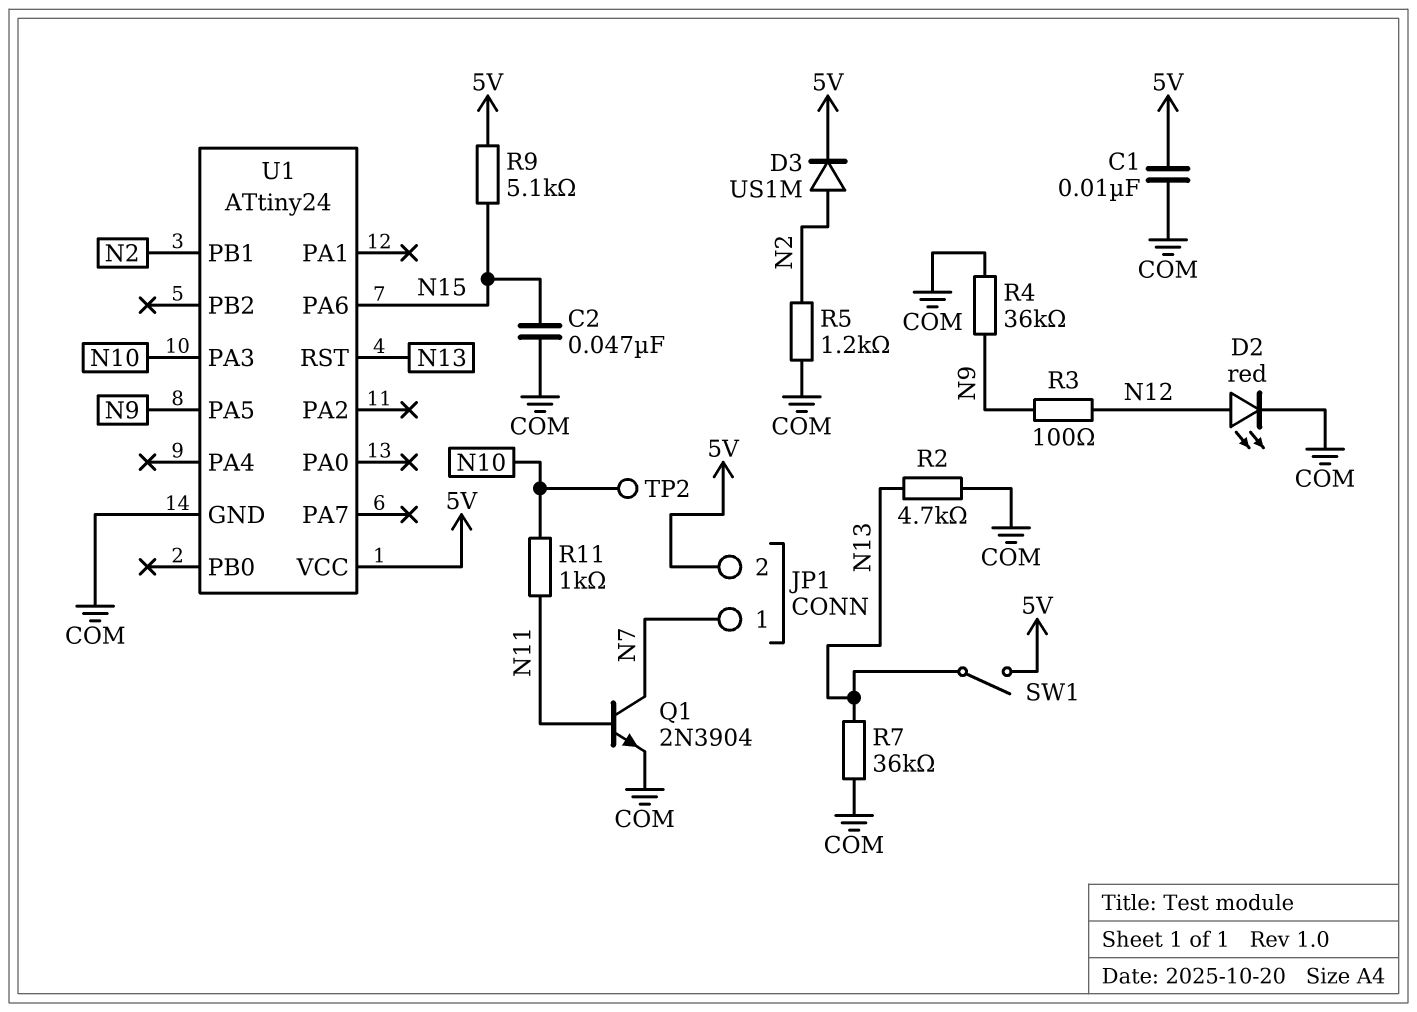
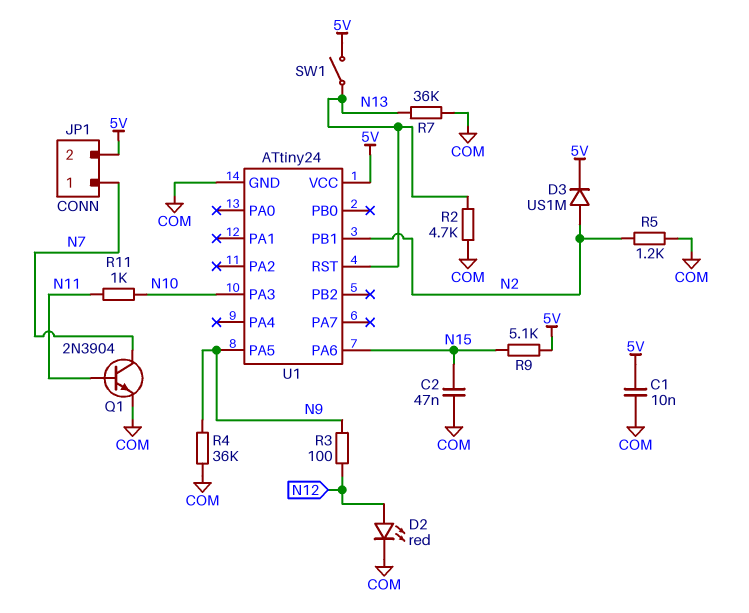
TP2: test point (N10) -> none

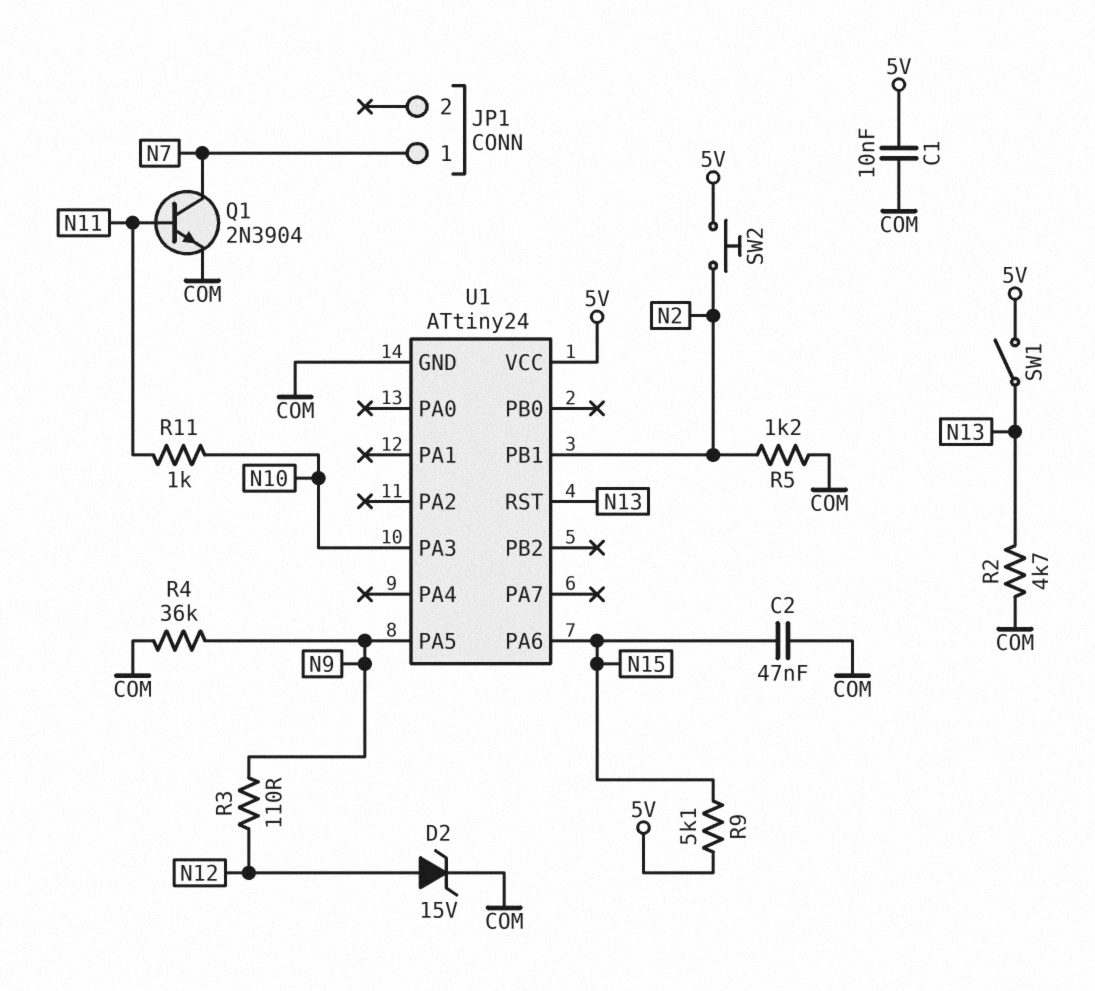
D2: LED red (A N12, K COM) -> zener 15V (A N12, K COM)
D3: diode US1M (A N2, K 5V) -> none
JP1 pin 2: 5V -> none
R3: 100 (N9, N12) -> 110 (N9, N12)
R7: 36k (COM, N13) -> none
SW2: none -> button (5V, N2)

